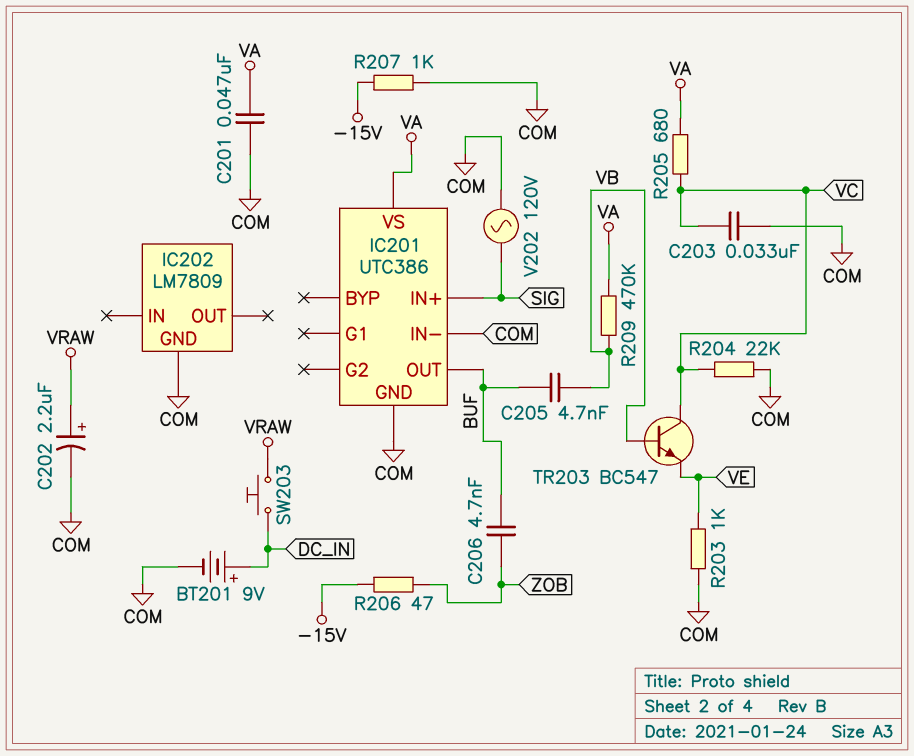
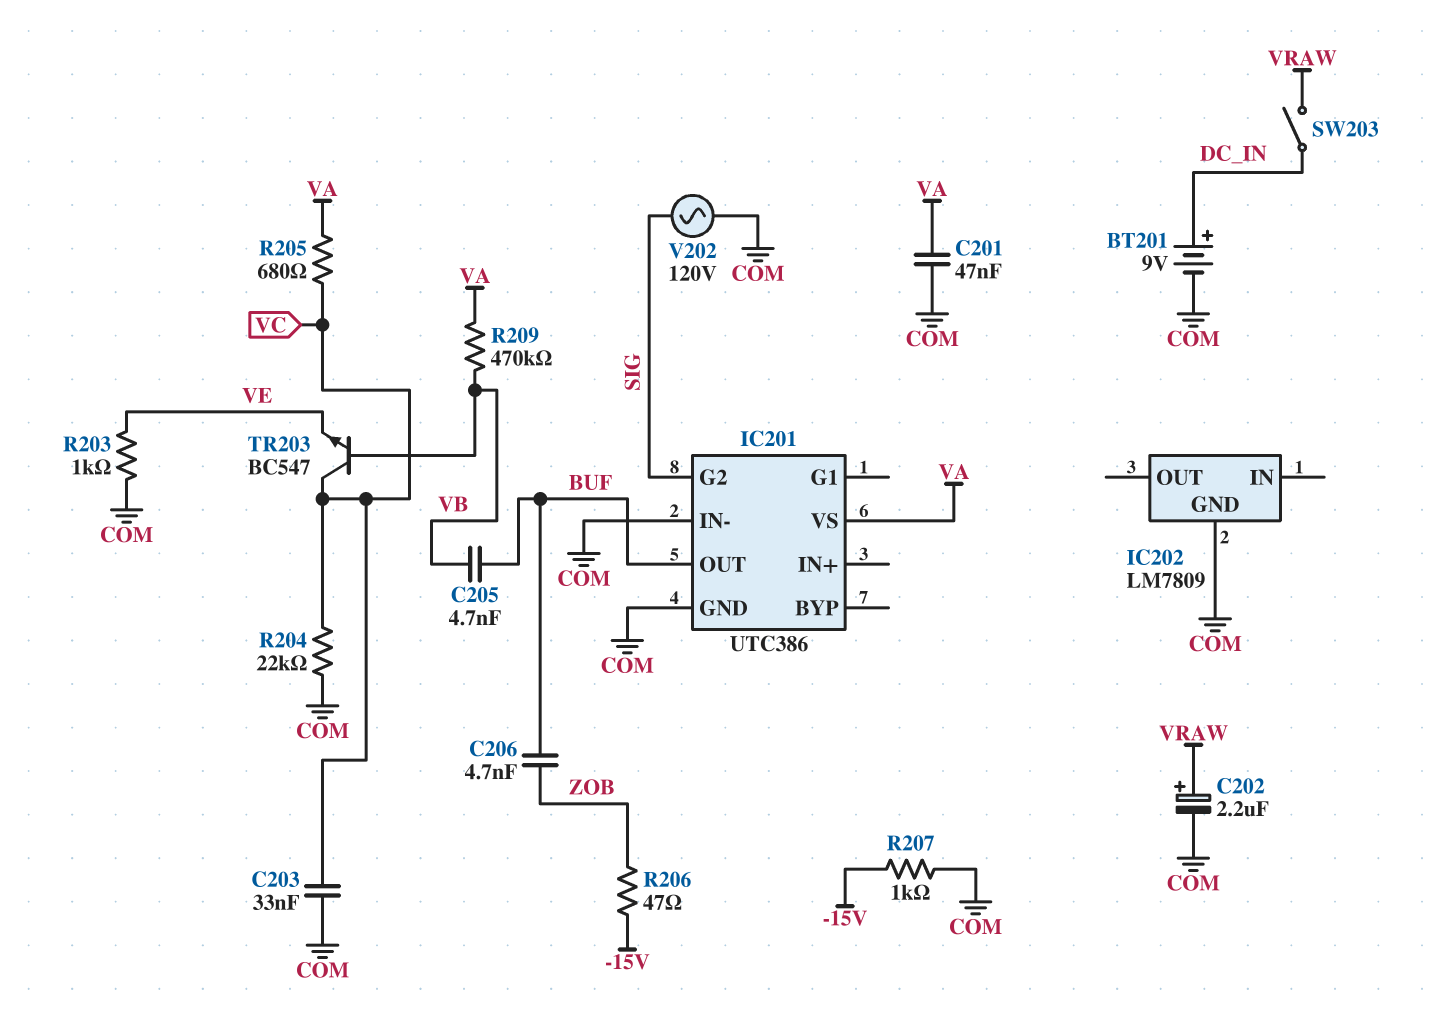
IC201 pin G2: none -> SIG
IC201 pin IN+: SIG -> none
SW203: button (DC_IN, VRAW) -> switch (DC_IN, VRAW)

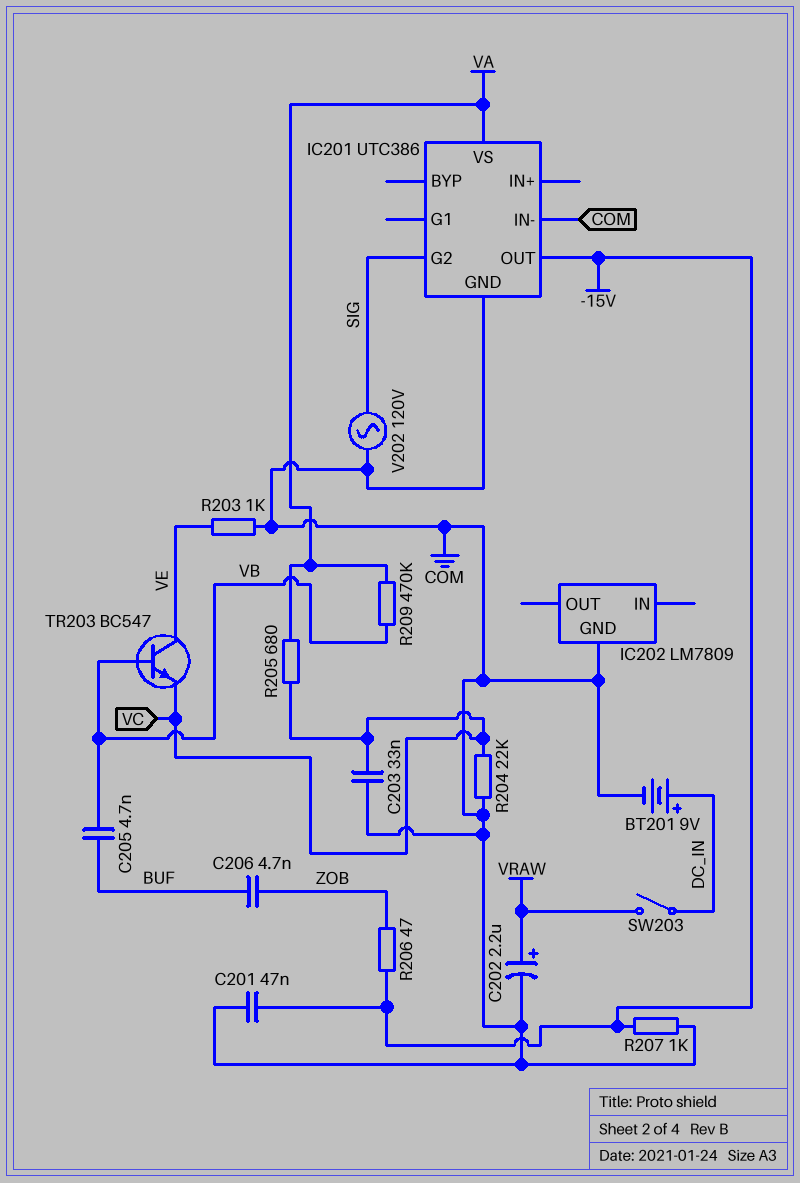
C201: 47nF (COM, VA) -> 47nF (-15V, COM)
IC201 pin OUT: BUF -> -15V
TR203: NPN BC547 (B VB, C VC, E VE) -> NPN BC547 (B VB, C VE, E VC)

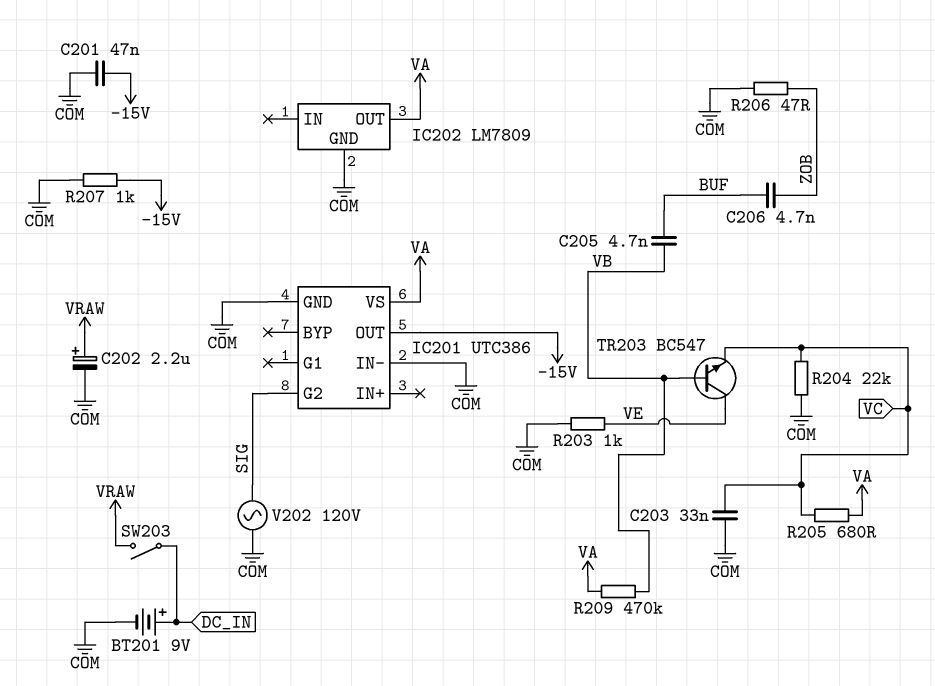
IC202 pin OUT: none -> VA
R206: 47 (-15V, ZOB) -> 47 (COM, ZOB)

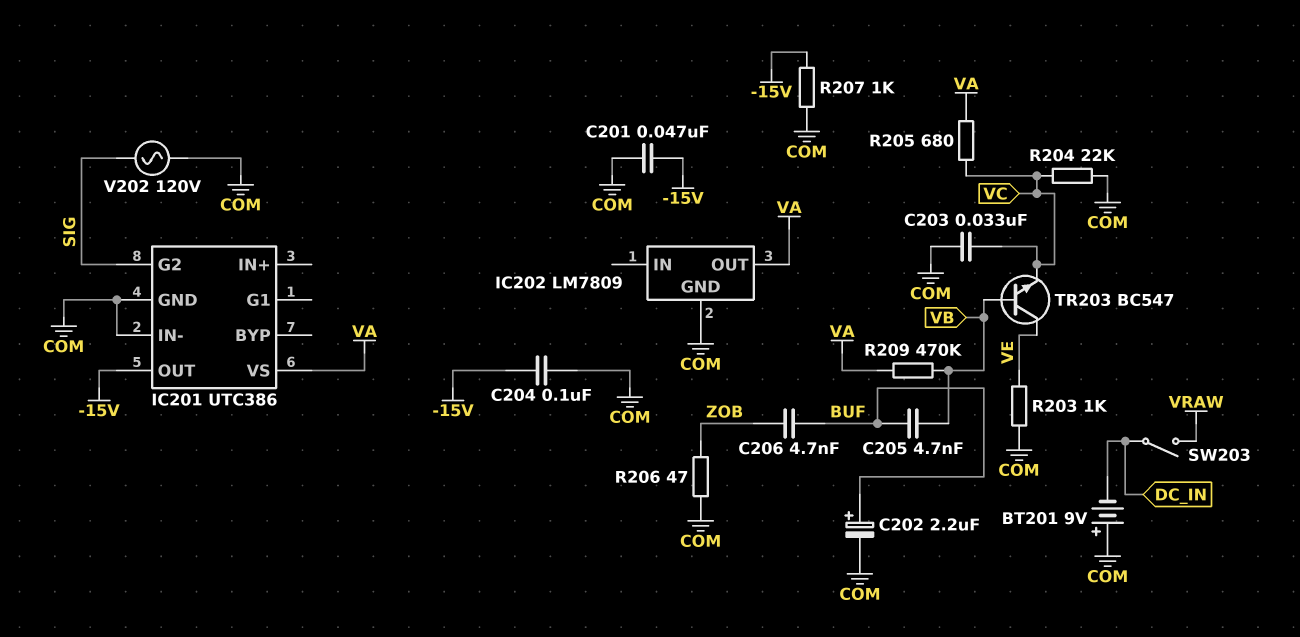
BT201: 9V (plus DC_IN, minus COM) -> 9V (plus COM, minus DC_IN)
C202: 2.2uF (plus VRAW, minus COM) -> 2.2uF (plus BUF, minus COM)
C204: none -> 100nF (-15V, COM)

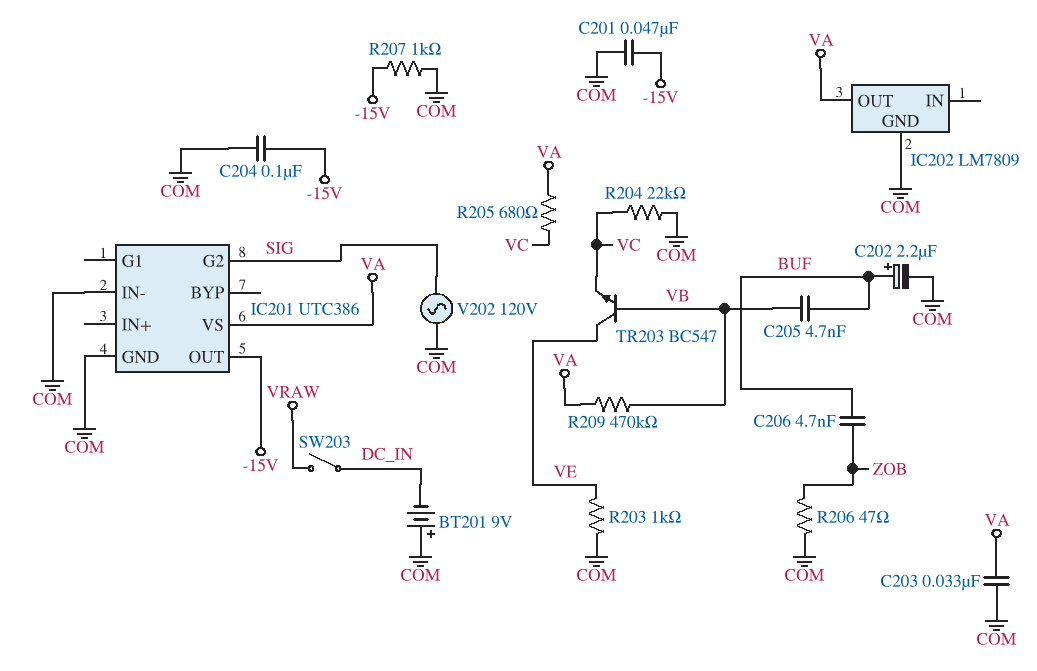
C203: 33nF (COM, VC) -> 33nF (COM, VA)

